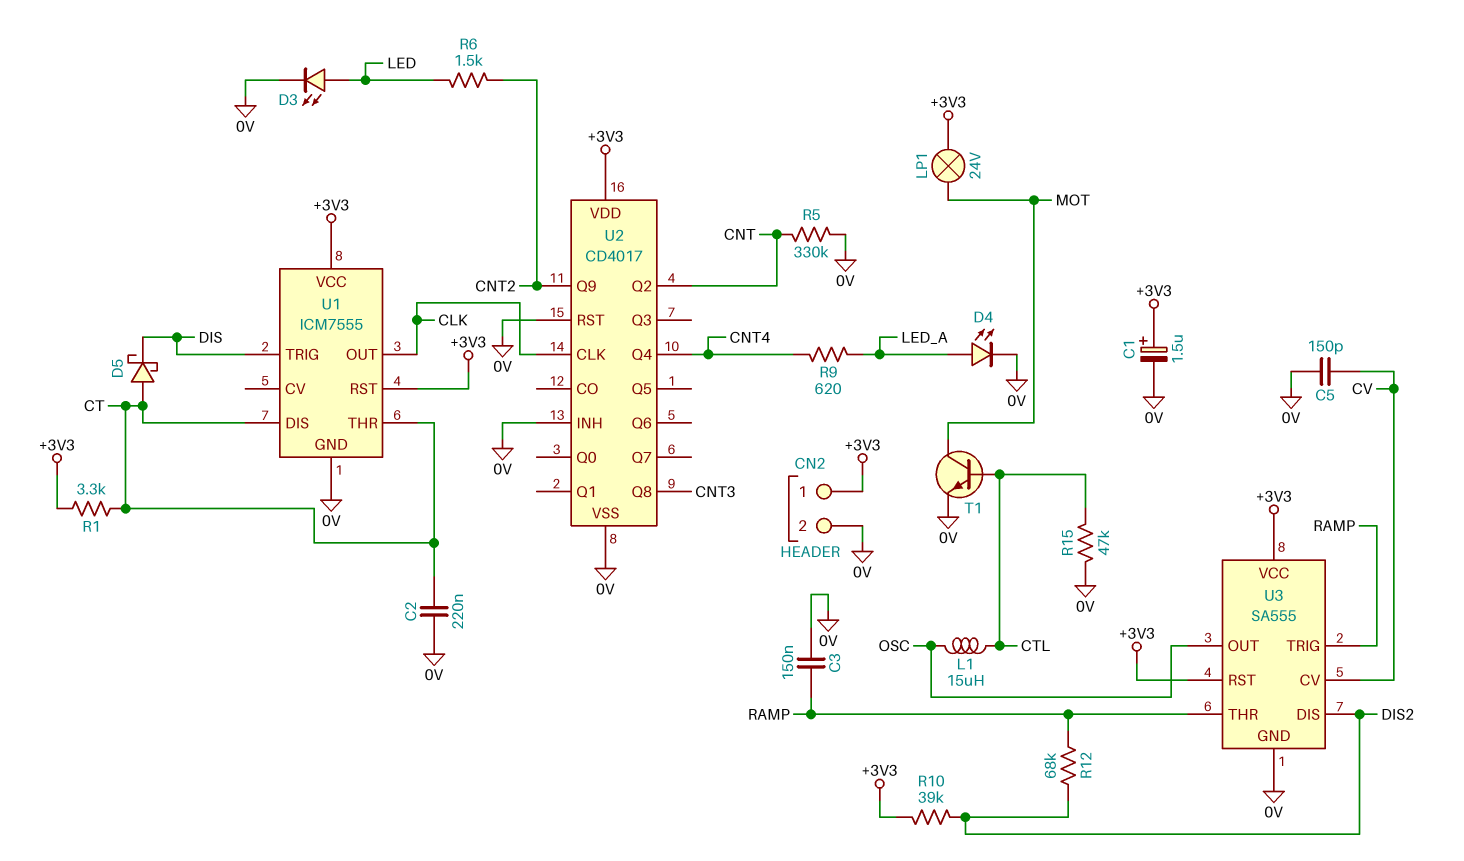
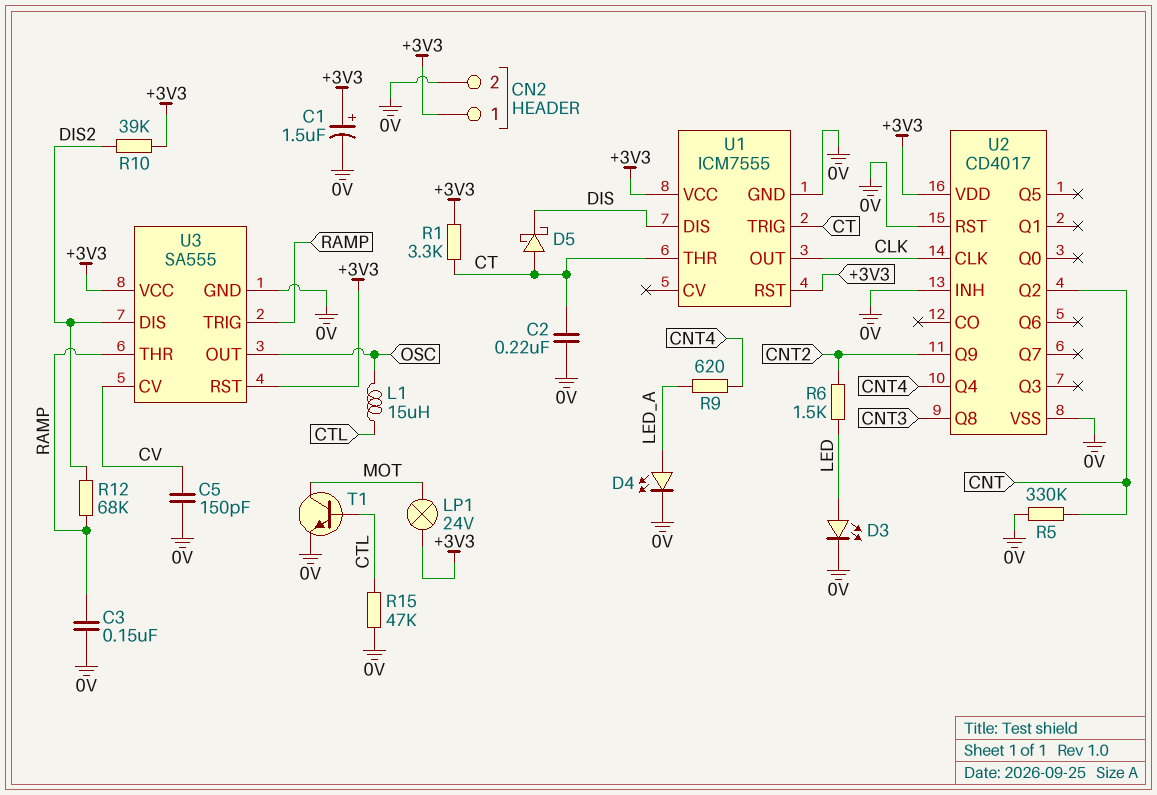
U1 pin DIS: CT -> DIS
U1 pin TRIG: DIS -> CT

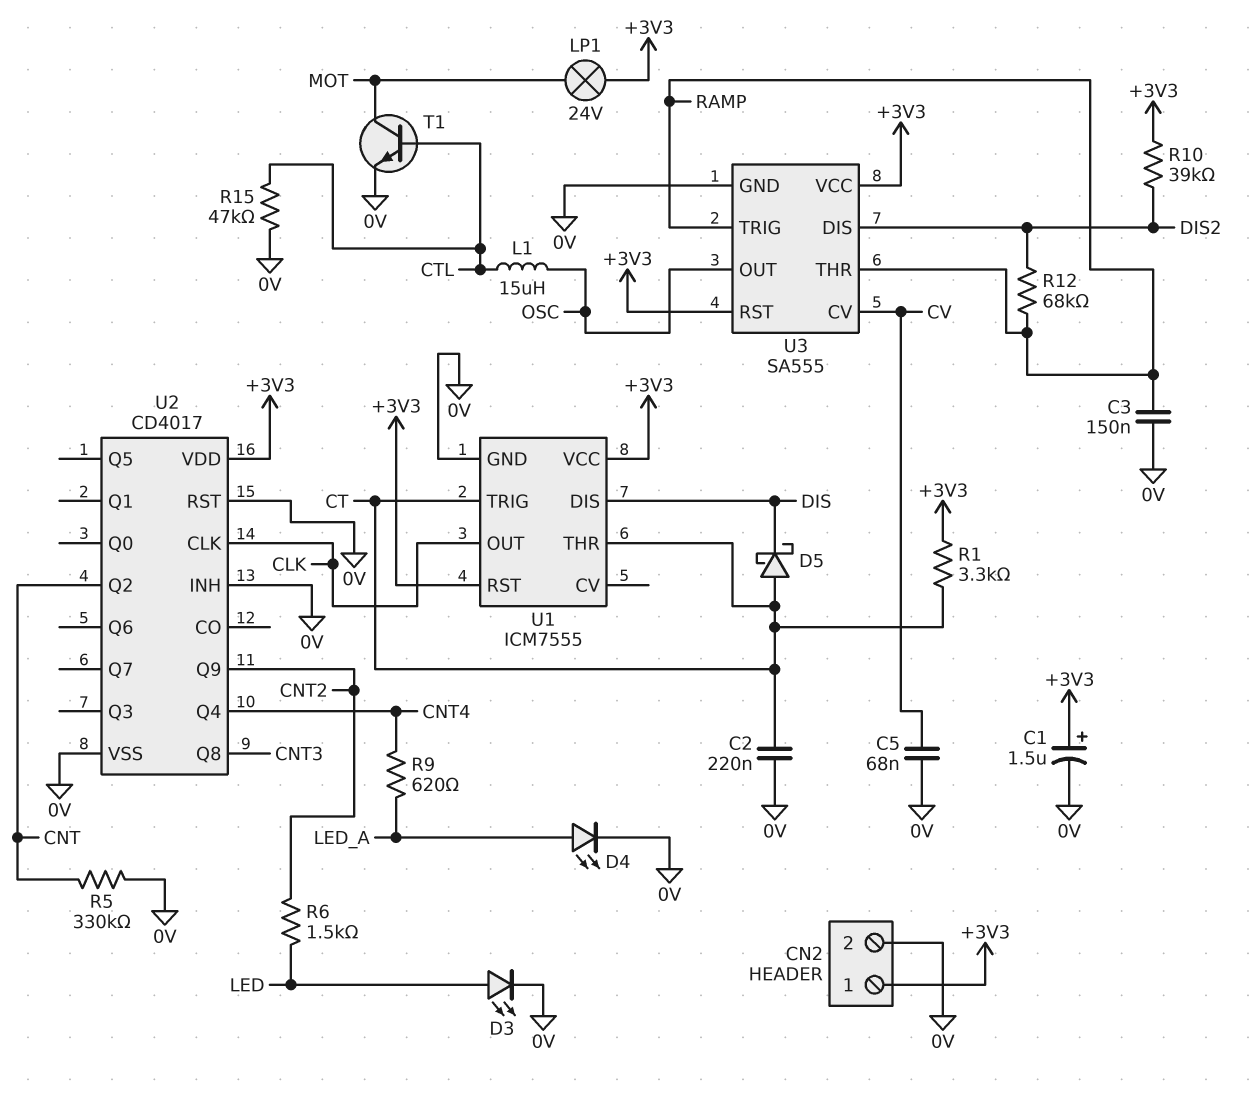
C5: 150pF (0V, CV) -> 68nF (0V, CV)

